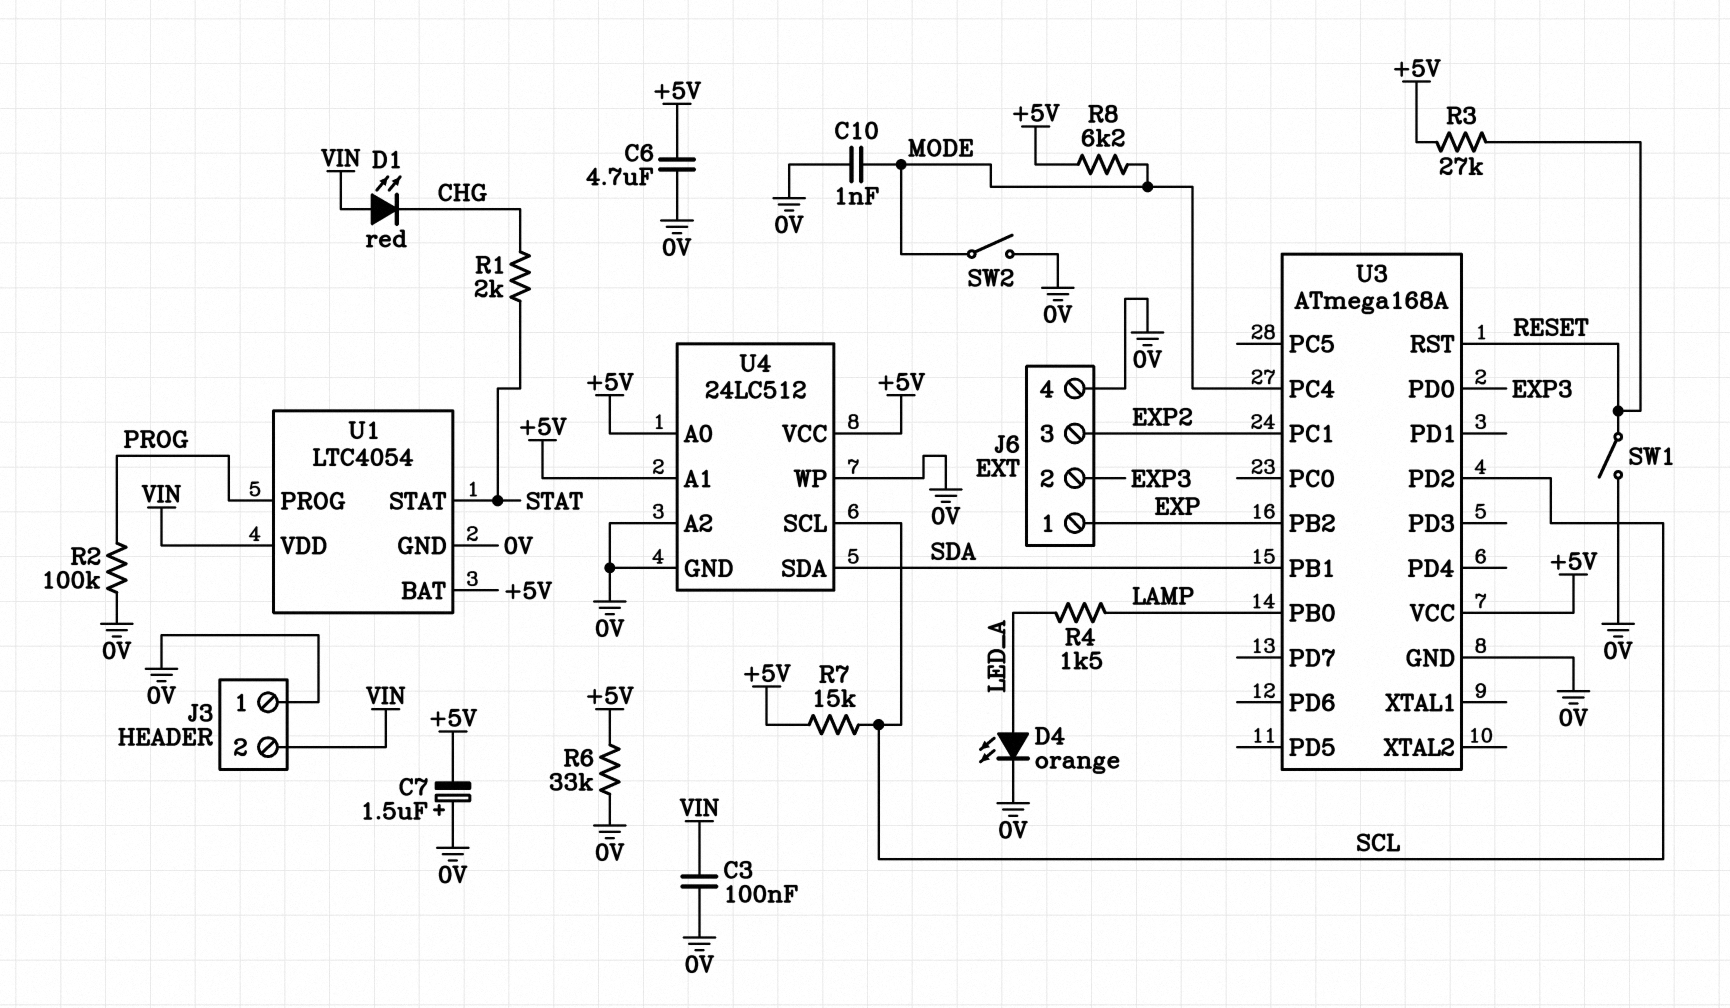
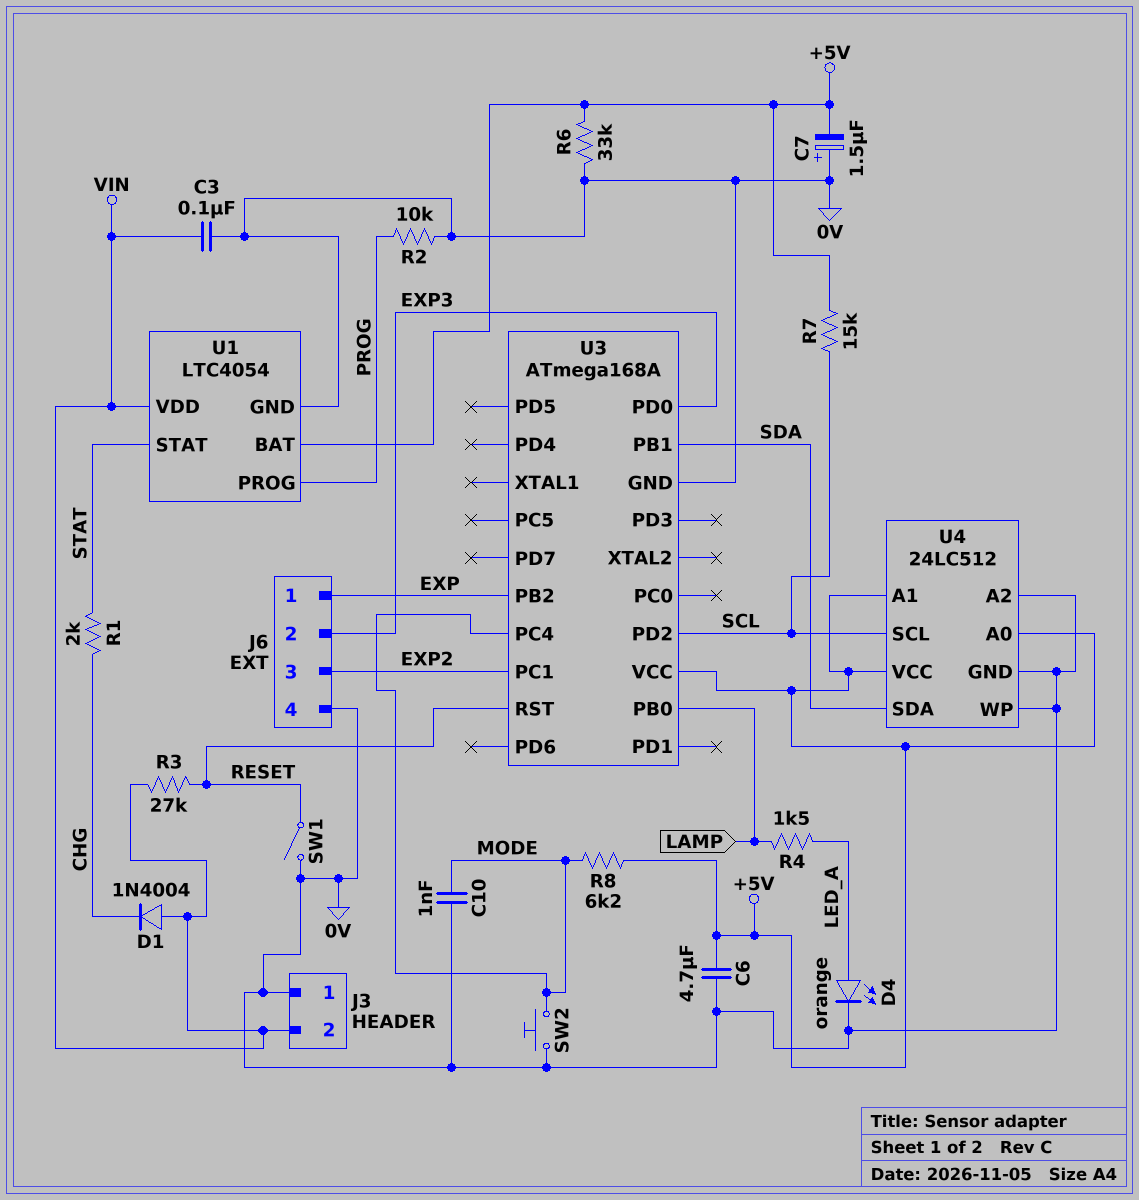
D1: LED red (A VIN, K CHG) -> diode 1N4004 (A VIN, K CHG)
R2: 100k (0V, PROG) -> 10k (0V, PROG)
R3: 27k (+5V, RESET) -> 27k (RESET, VIN)
SW2: switch (0V, MODE) -> button (0V, MODE)

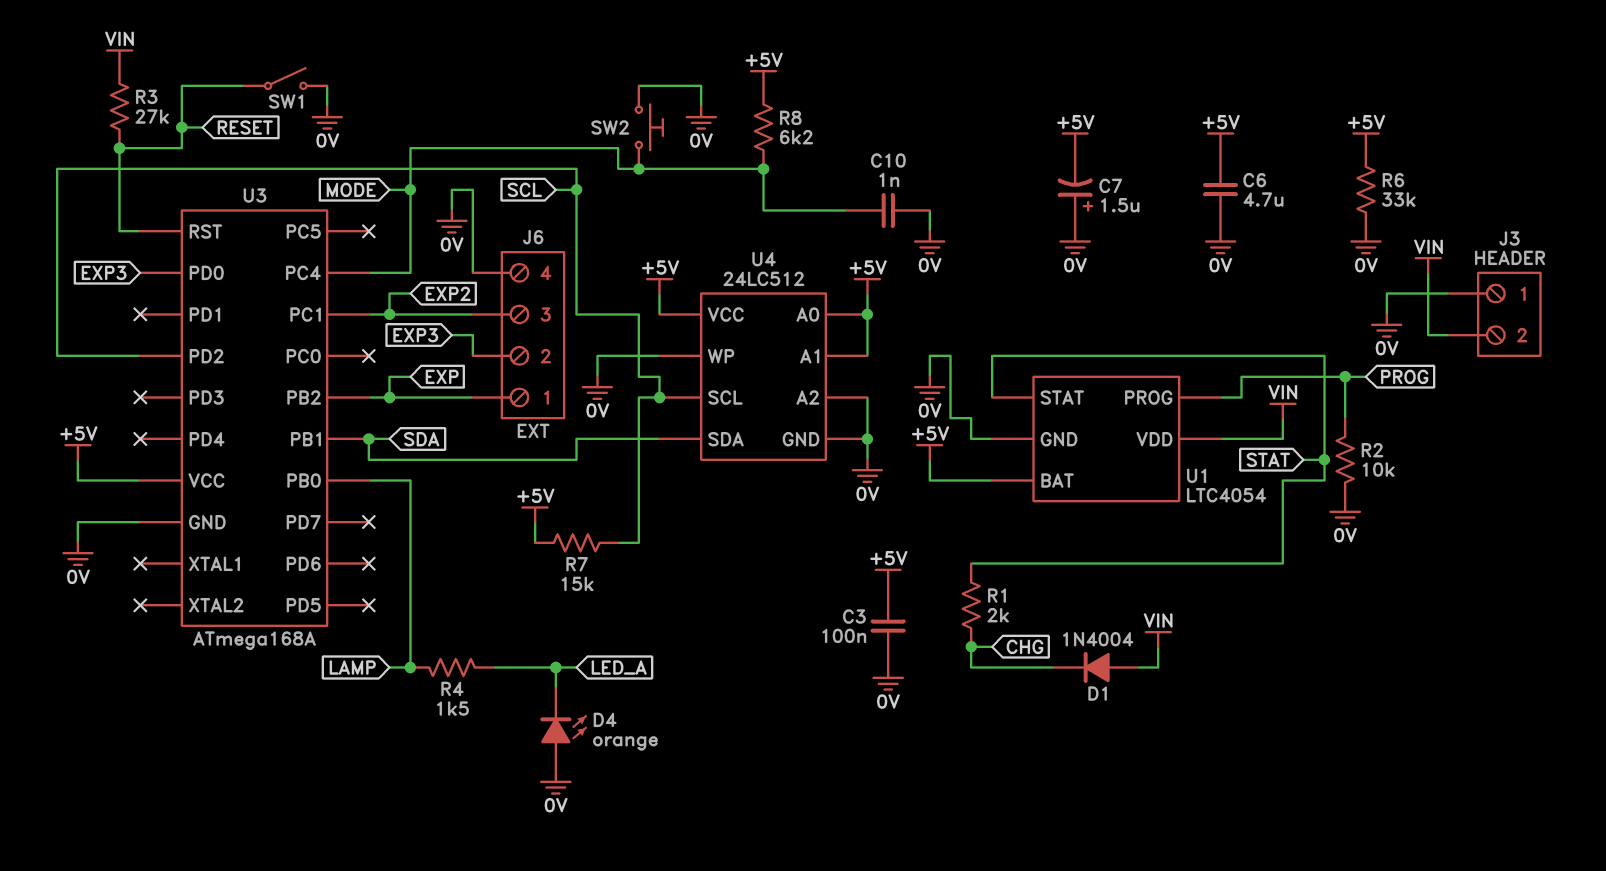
C3: 100nF (0V, VIN) -> 100nF (+5V, 0V)
D4: LED orange (A LED_A, K 0V) -> LED orange (A 0V, K LED_A)

